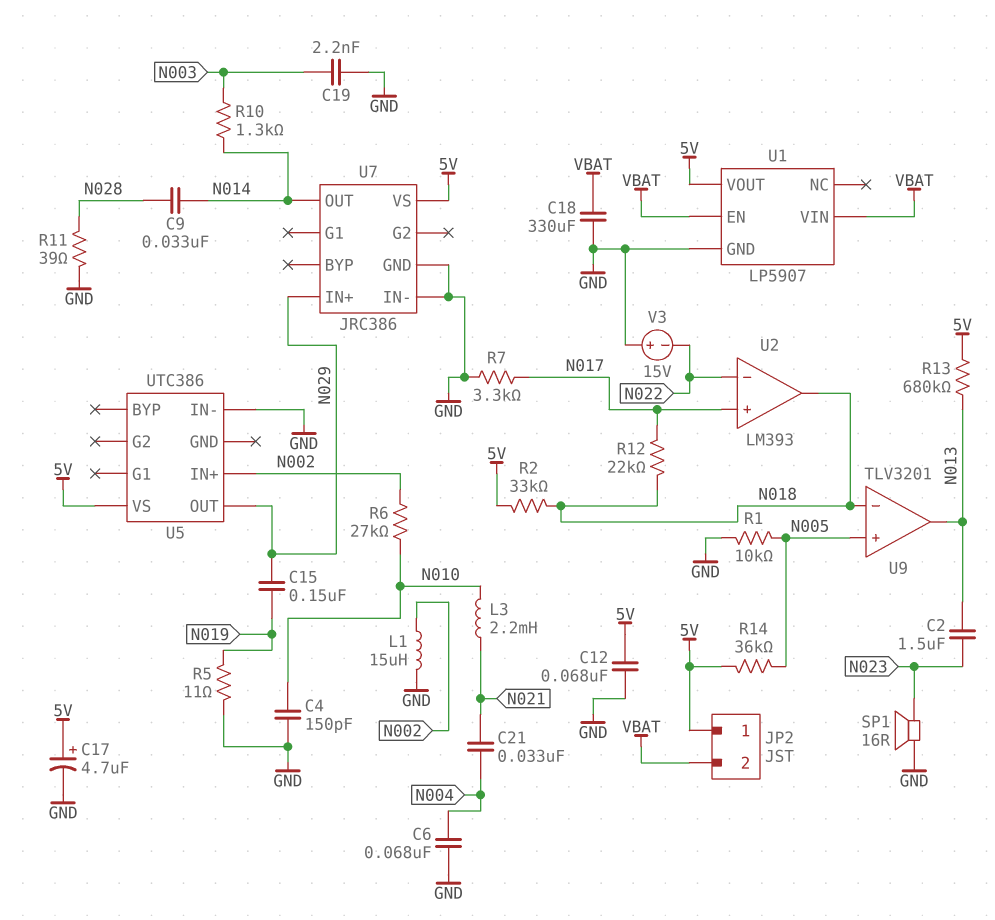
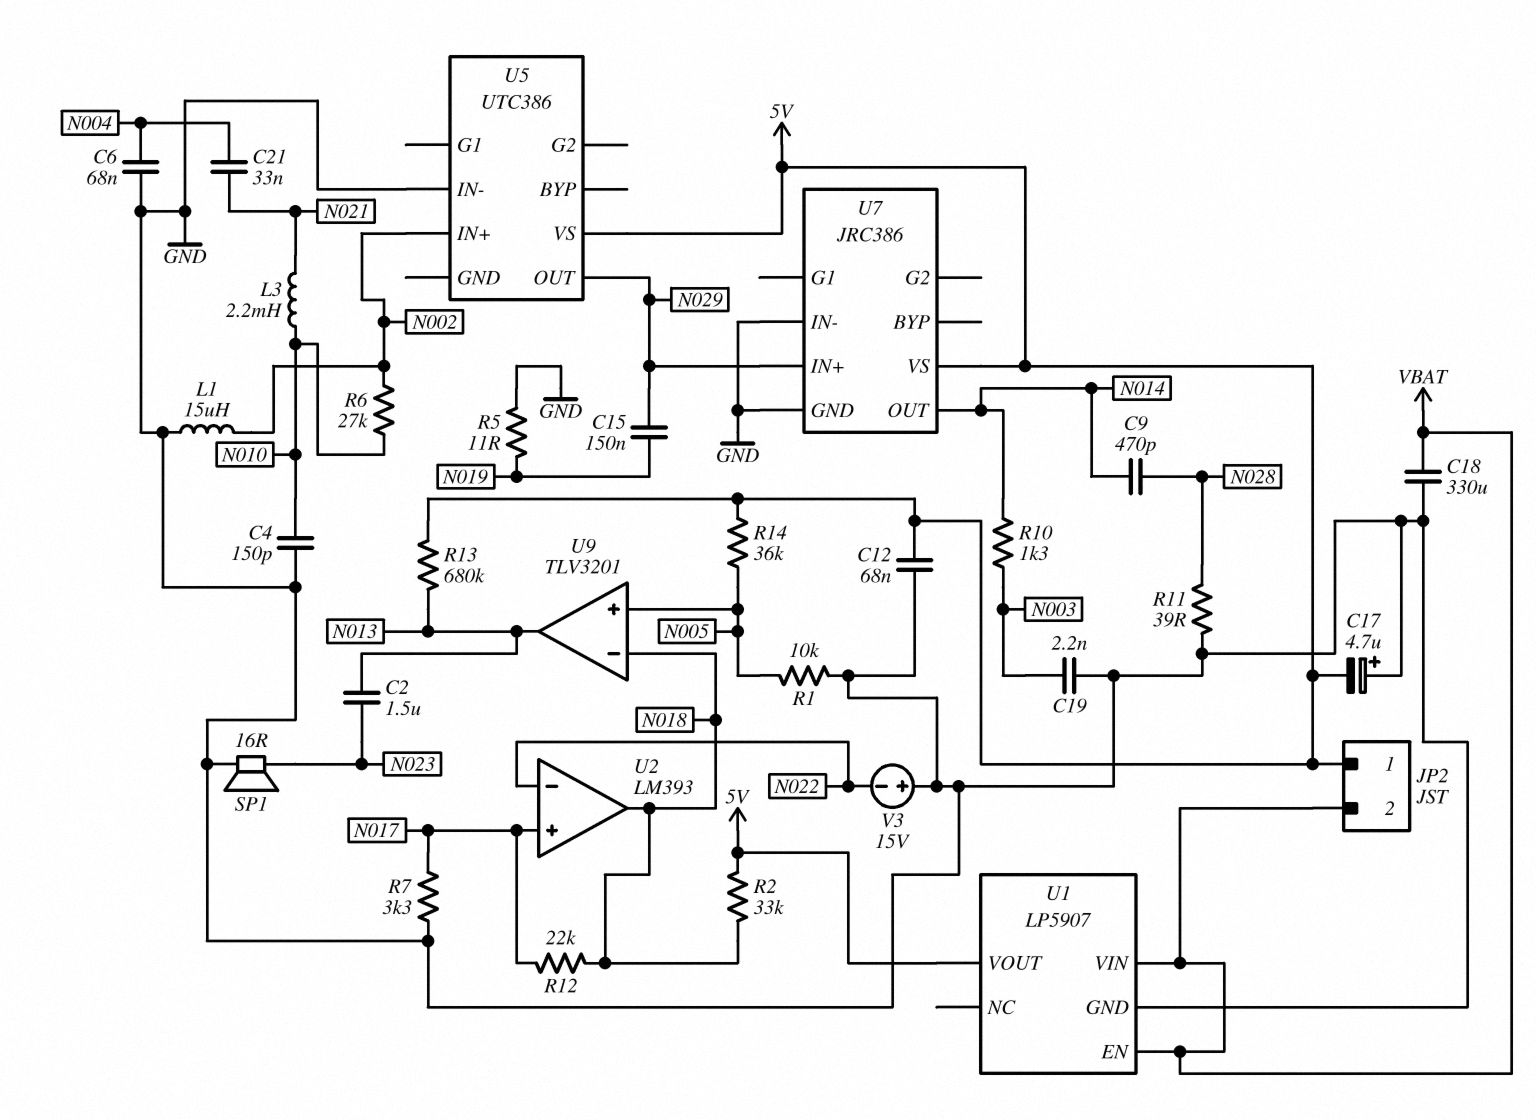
C9: 33nF (N014, N028) -> 470pF (N014, N028)
C17: 4.7uF (plus 5V, minus GND) -> 4.7uF (plus GND, minus 5V)

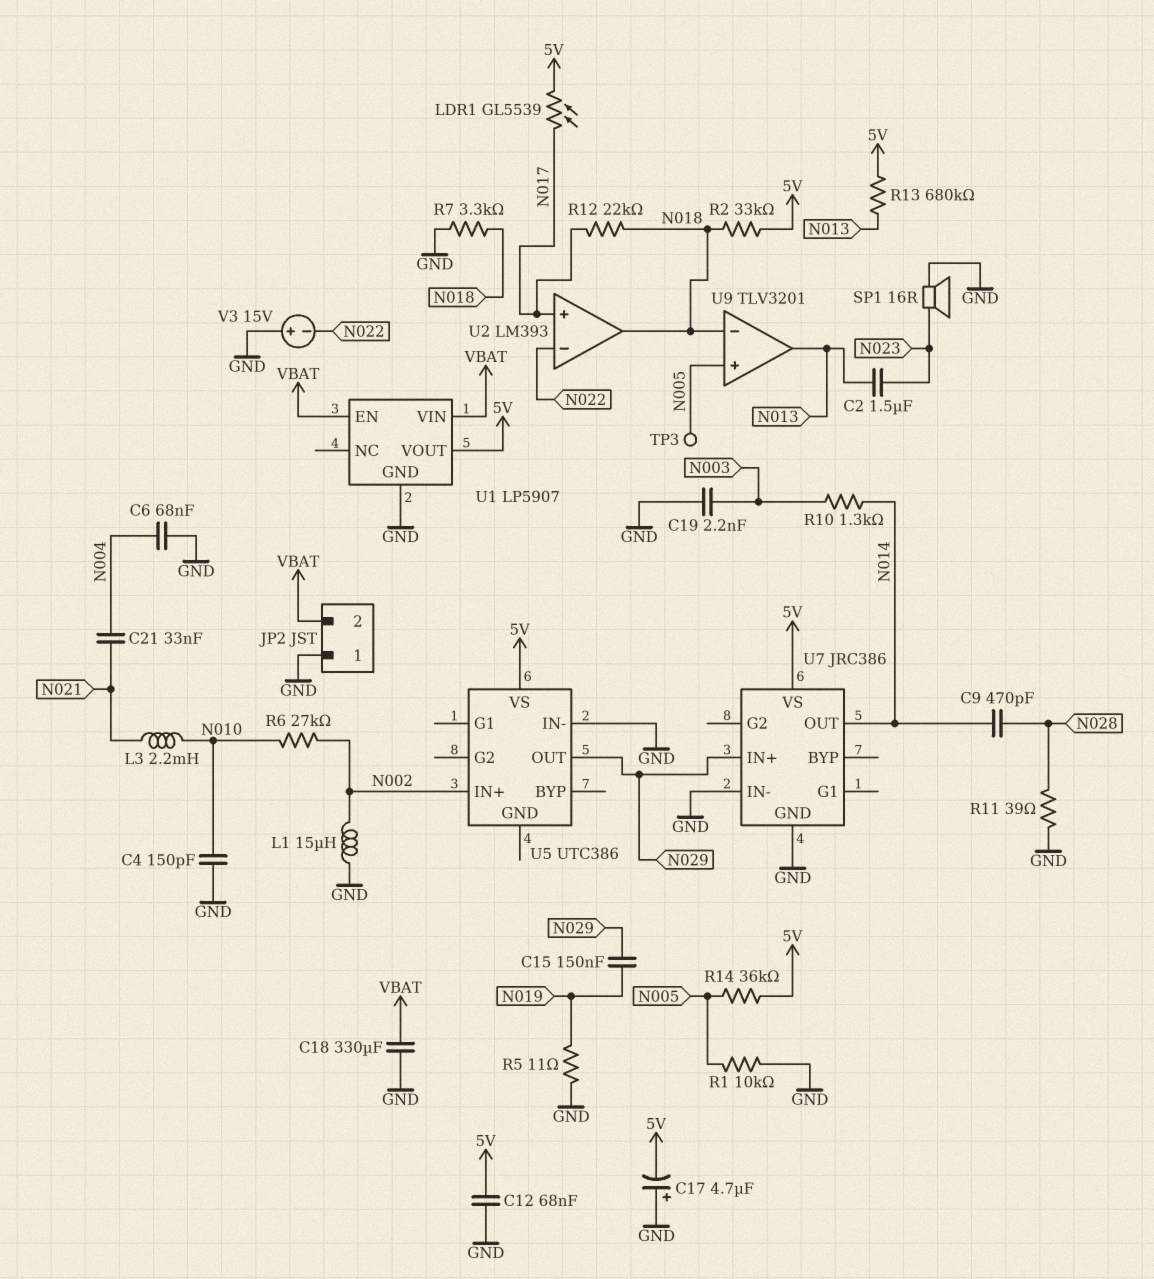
JP2 pin 1: 5V -> GND
LDR1: none -> GL5539 (5V, N017)
R7: 3.3k (GND, N017) -> 3.3k (GND, N018)
TP3: none -> test point (N005)

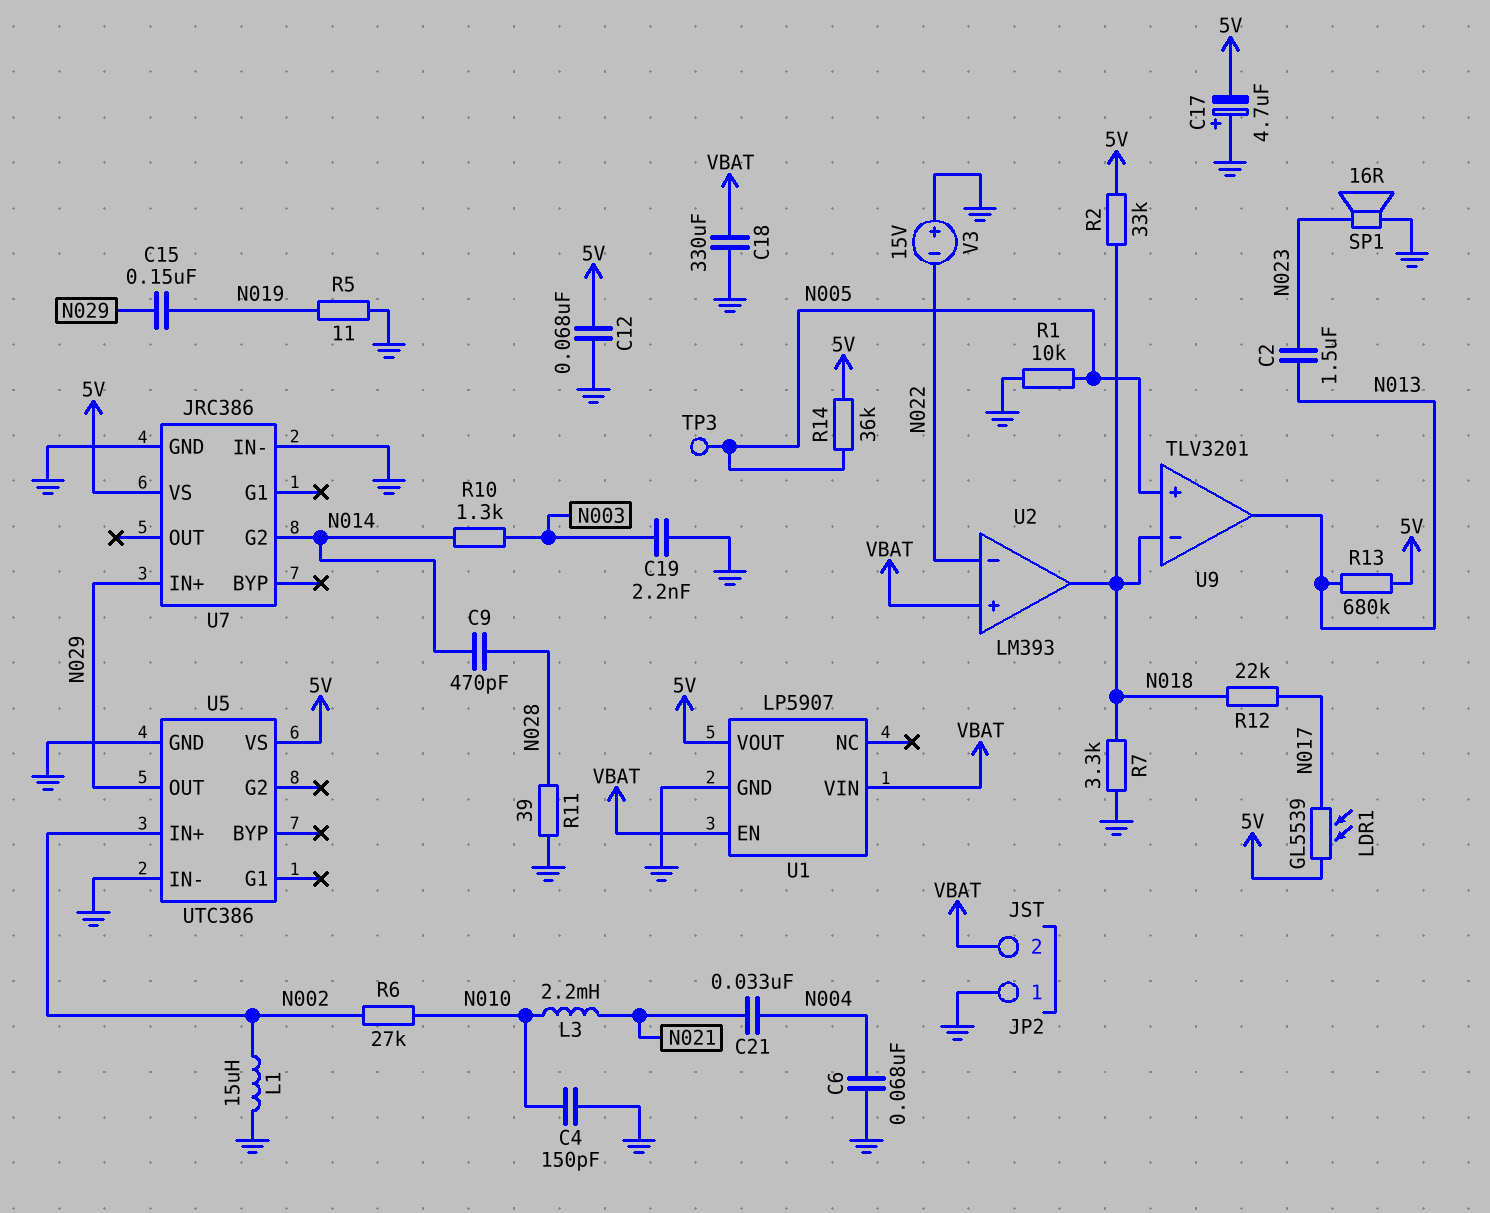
U2 pin in+: N017 -> VBAT
U5 pin GND: none -> GND
U7 pin G2: none -> N014
U7 pin OUT: N014 -> none

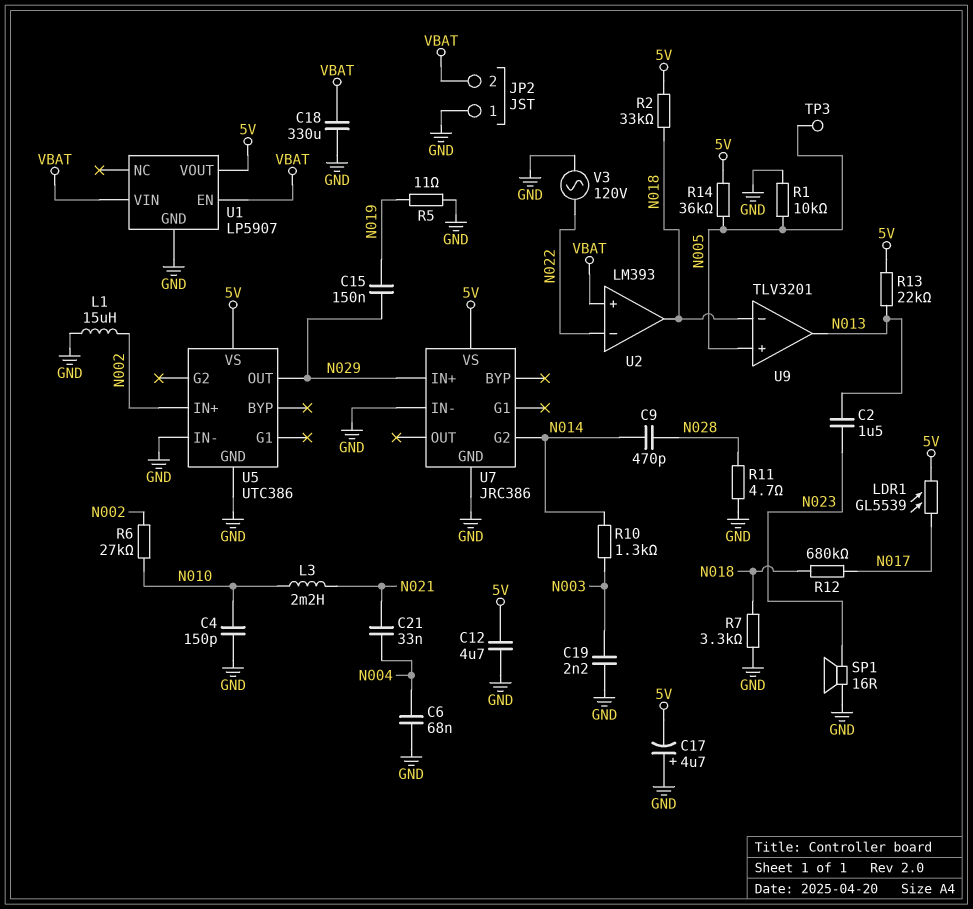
C12: 68nF (5V, GND) -> 4.7uF (5V, GND)
R11: 39 (GND, N028) -> 4.7 (GND, N028)
R12: 22k (N017, N018) -> 680k (N017, N018)
R13: 680k (5V, N013) -> 22k (5V, N013)
V3: 15V (plus GND, minus N022) -> AC 120V (GND, N022)

